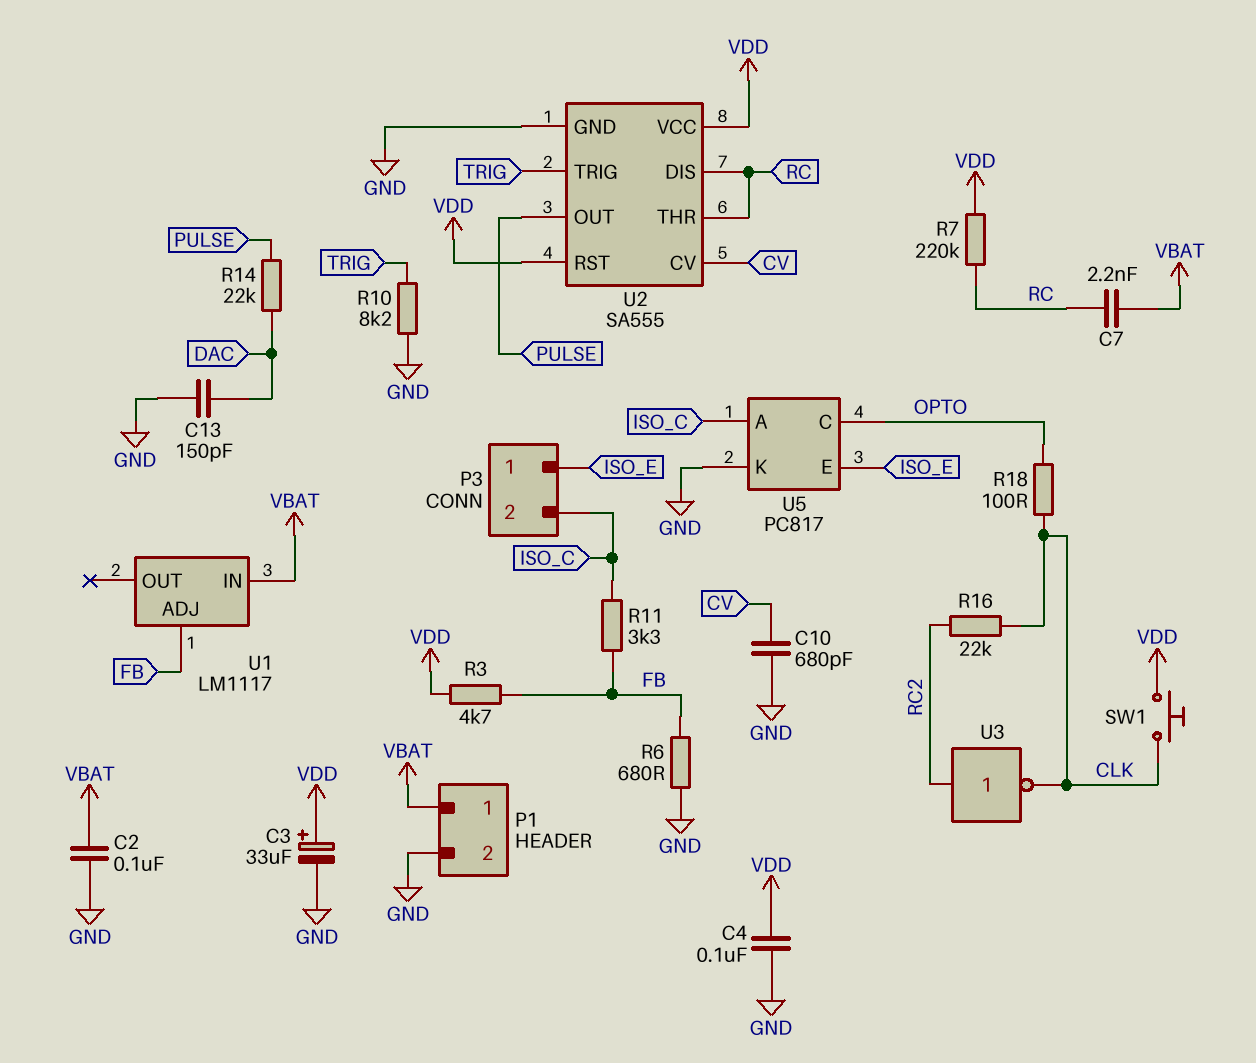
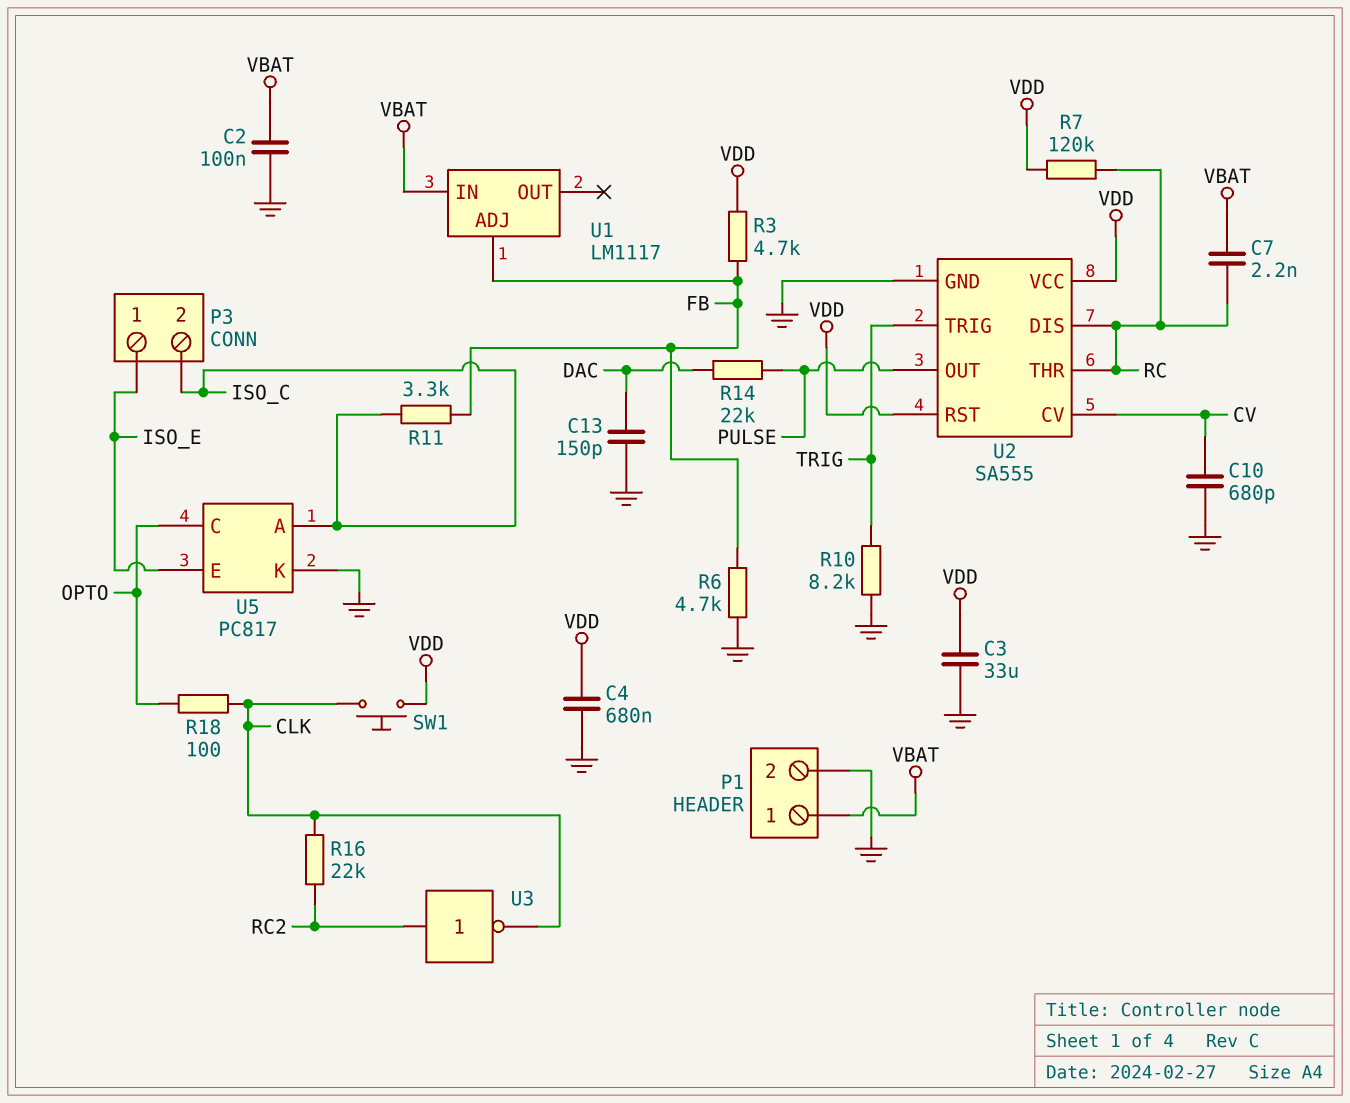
C3: 33uF (plus VDD, minus GND) -> 33uF (GND, VDD)
C4: 100nF (GND, VDD) -> 680nF (GND, VDD)
R6: 680 (FB, GND) -> 4.7k (FB, GND)
R7: 220k (RC, VDD) -> 120k (RC, VDD)

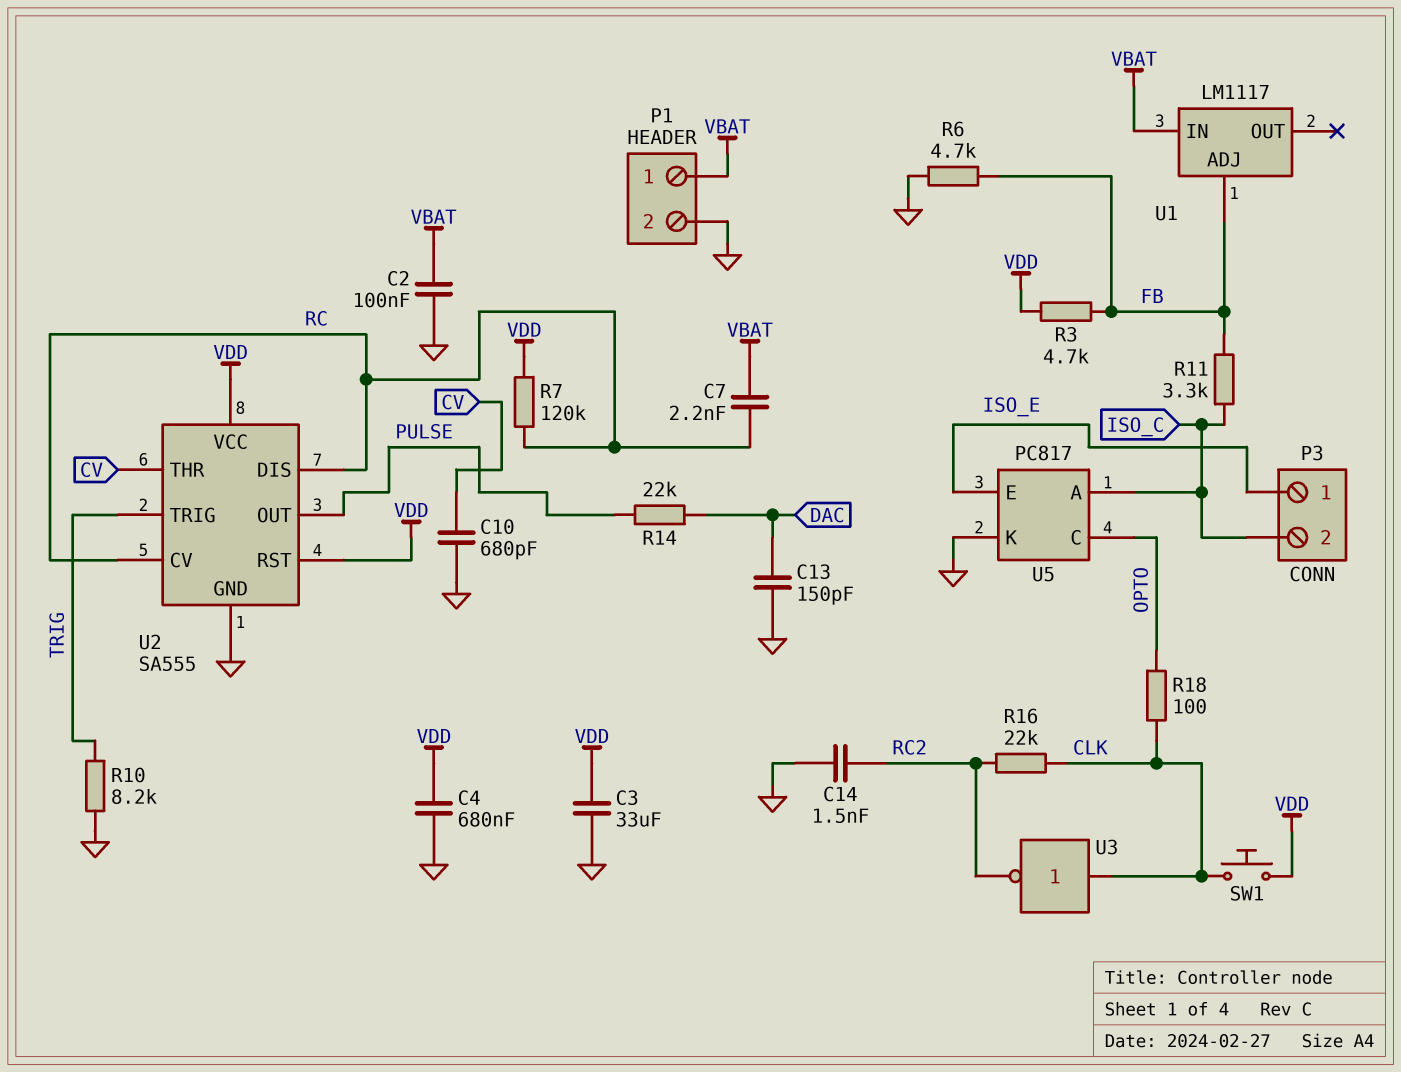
C14: none -> 1.5nF (GND, RC2)
U2 pin CV: CV -> RC
U2 pin THR: RC -> CV
U3: NOT (in RC2, out CLK) -> NOT (in CLK, out RC2)

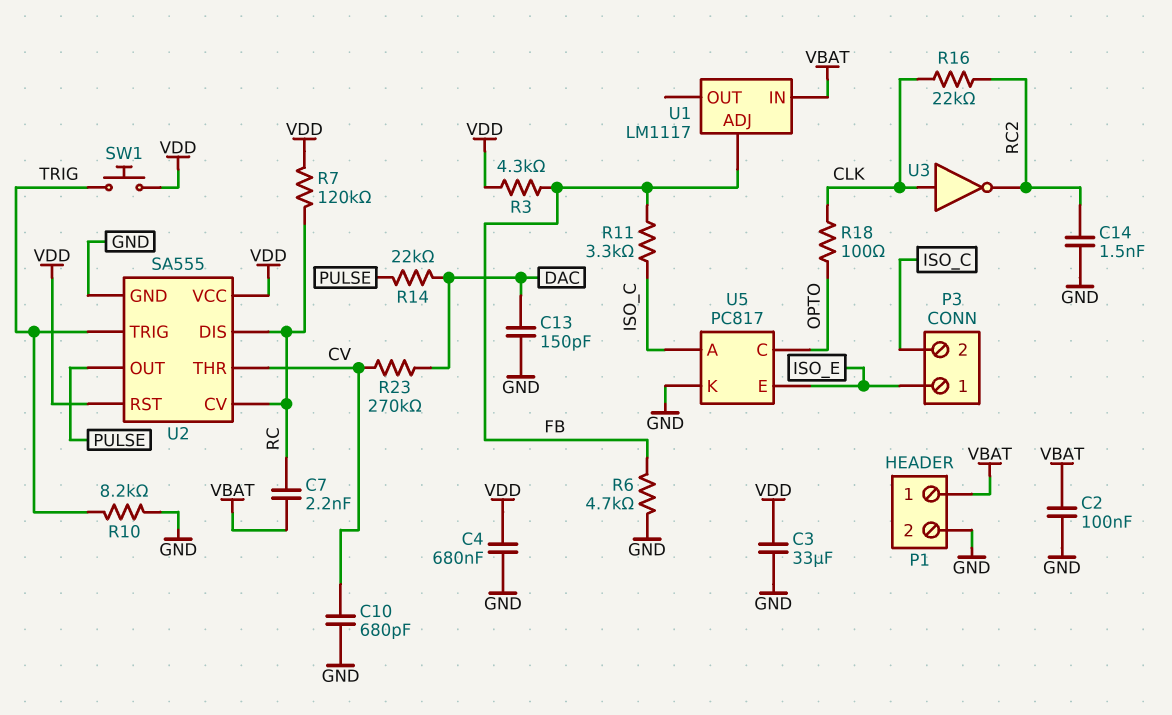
R3: 4.7k (FB, VDD) -> 4.3k (FB, VDD)
R23: none -> 270k (CV, DAC)
SW1: button (CLK, VDD) -> button (TRIG, VDD)

